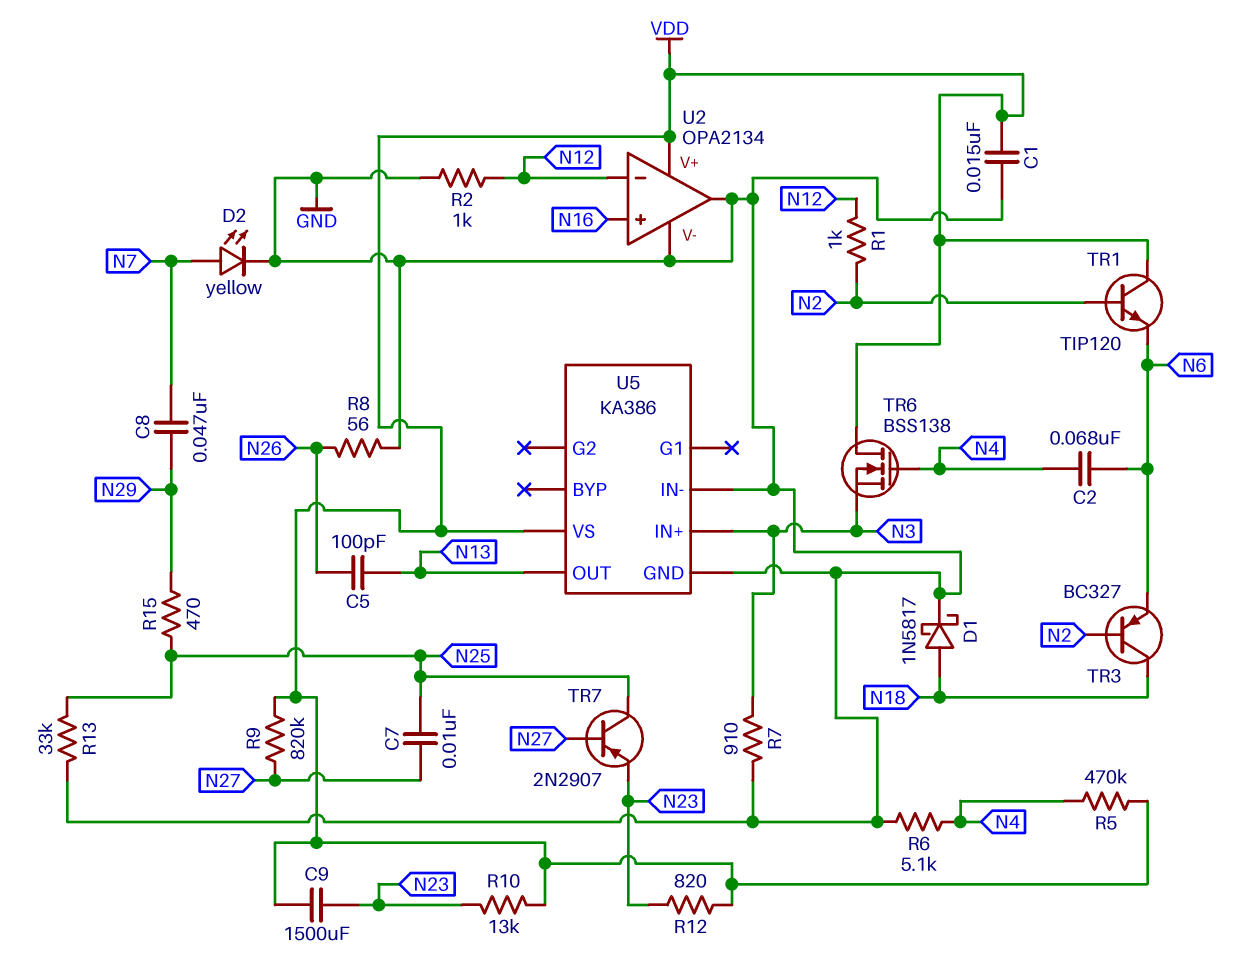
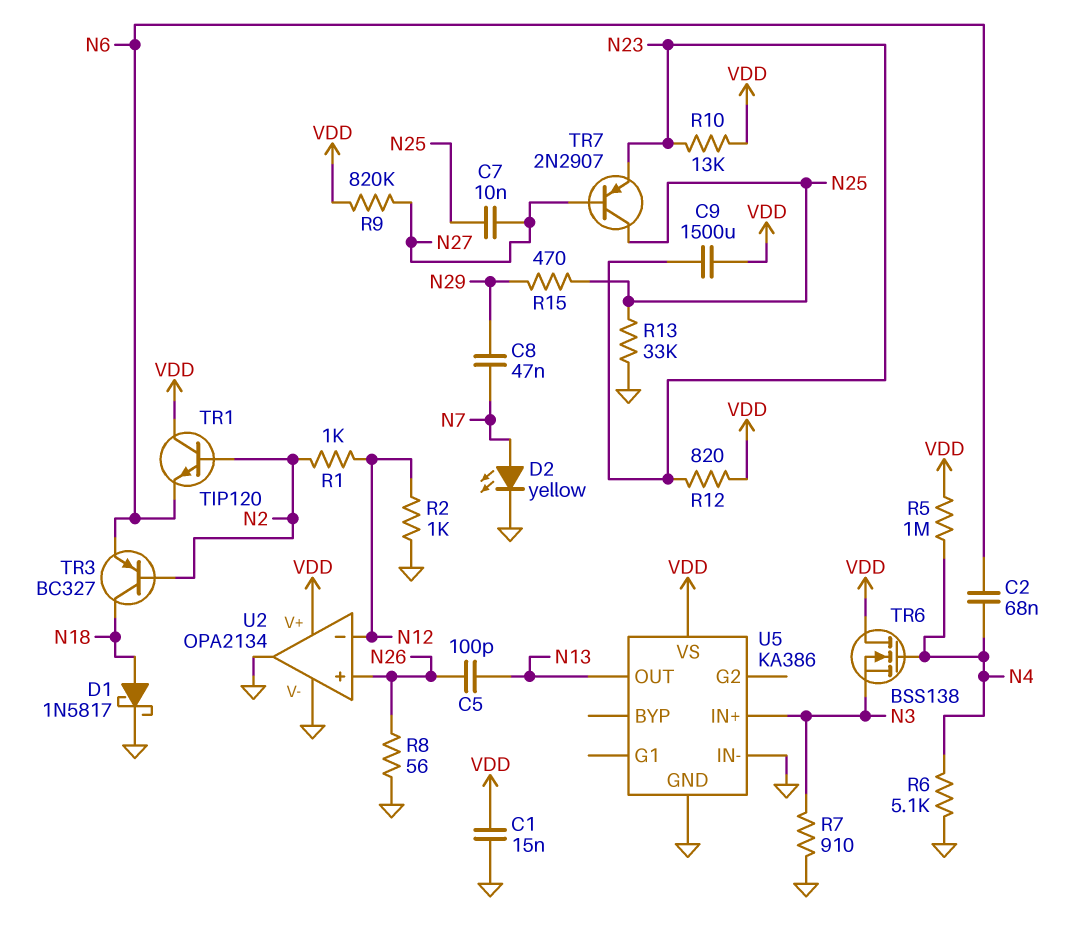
R5: 470k (N4, VDD) -> 1M (N4, VDD)
U2 pin in+: N16 -> N26

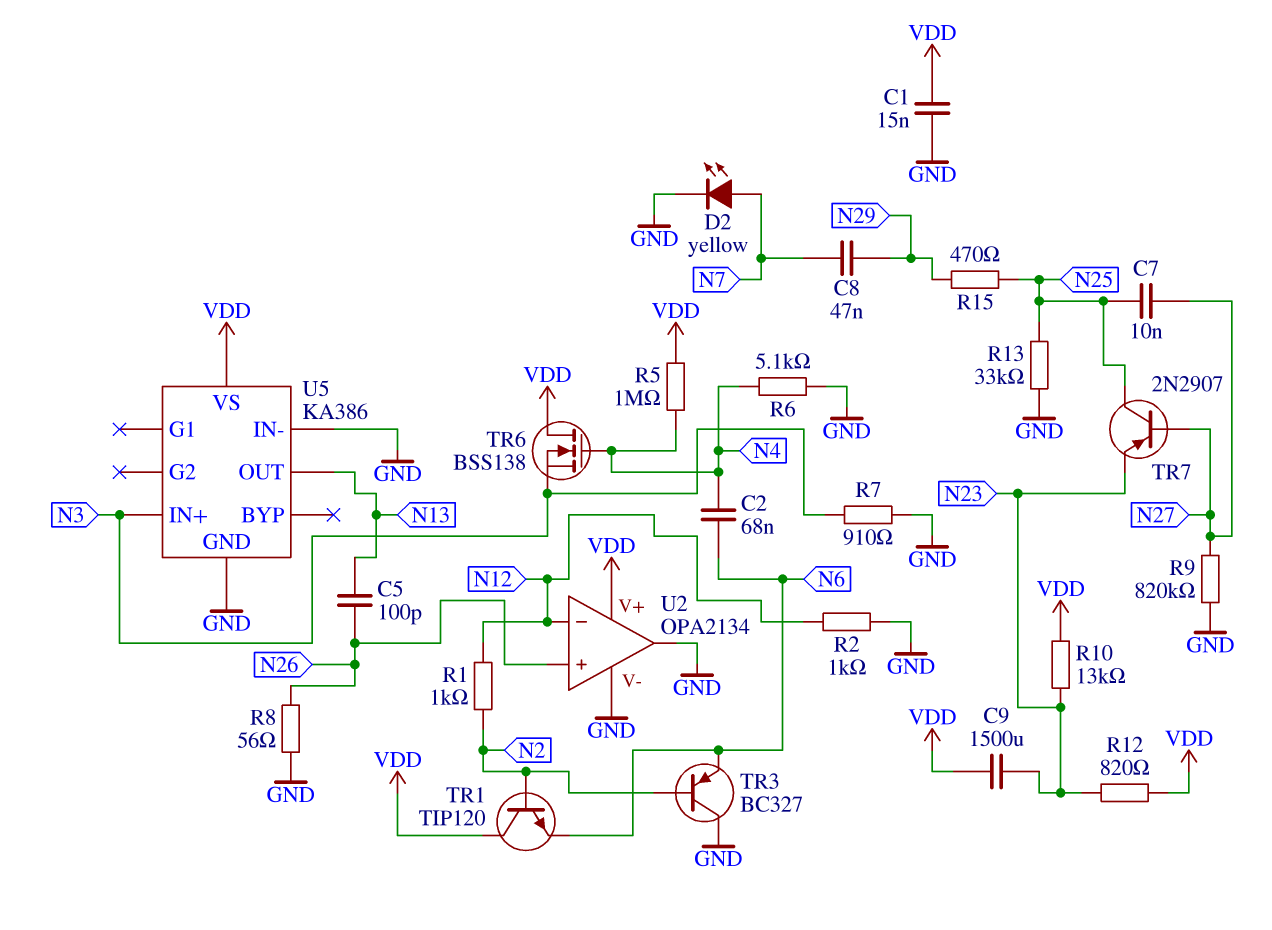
D1: schottky 1N5817 (A N18, K GND) -> none
R9: 820k (N27, VDD) -> 820k (GND, N27)
TR3: PNP BC327 (B N2, C N18, E N6) -> PNP BC327 (B N2, C GND, E N6)

